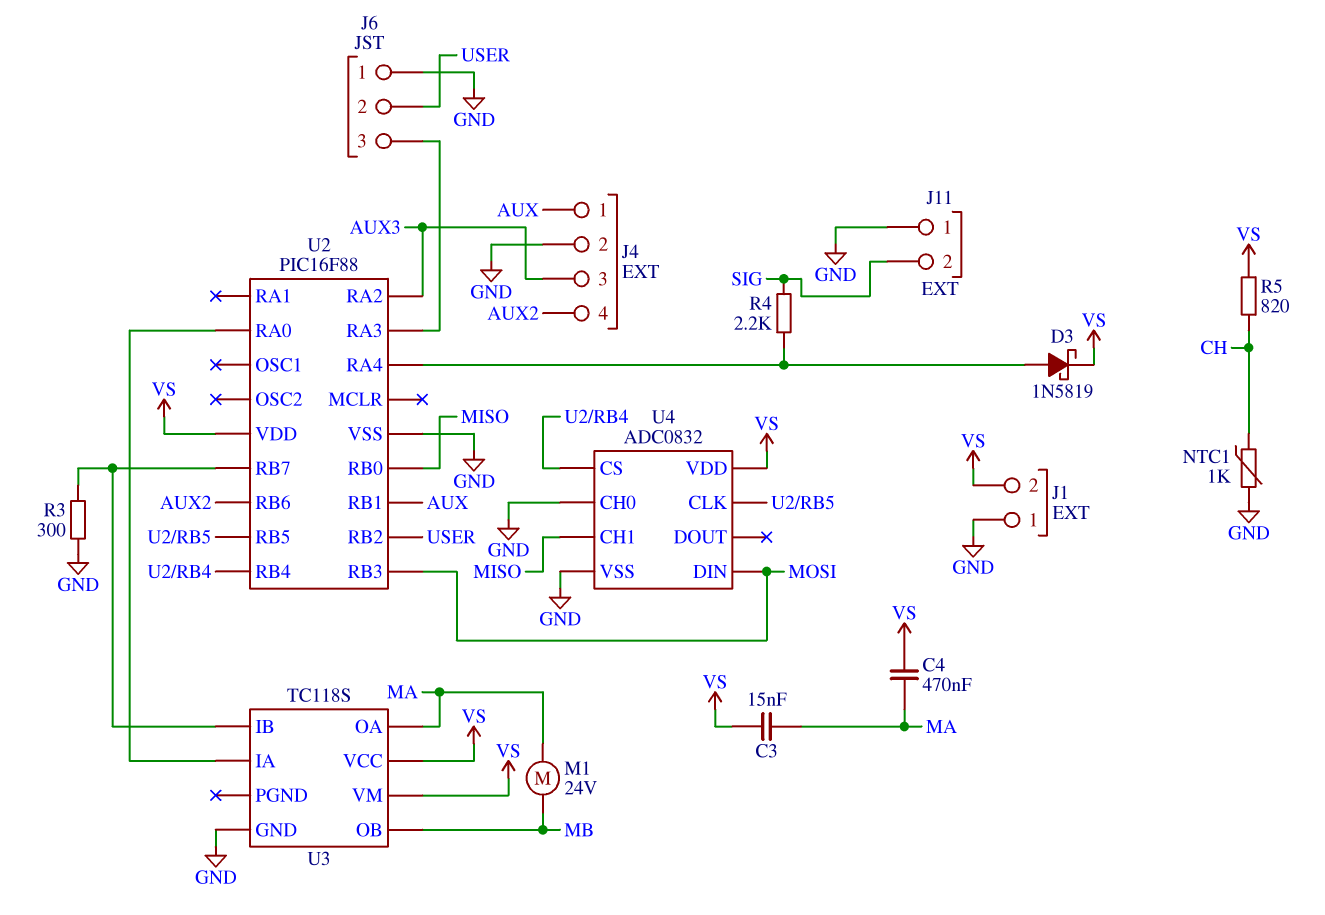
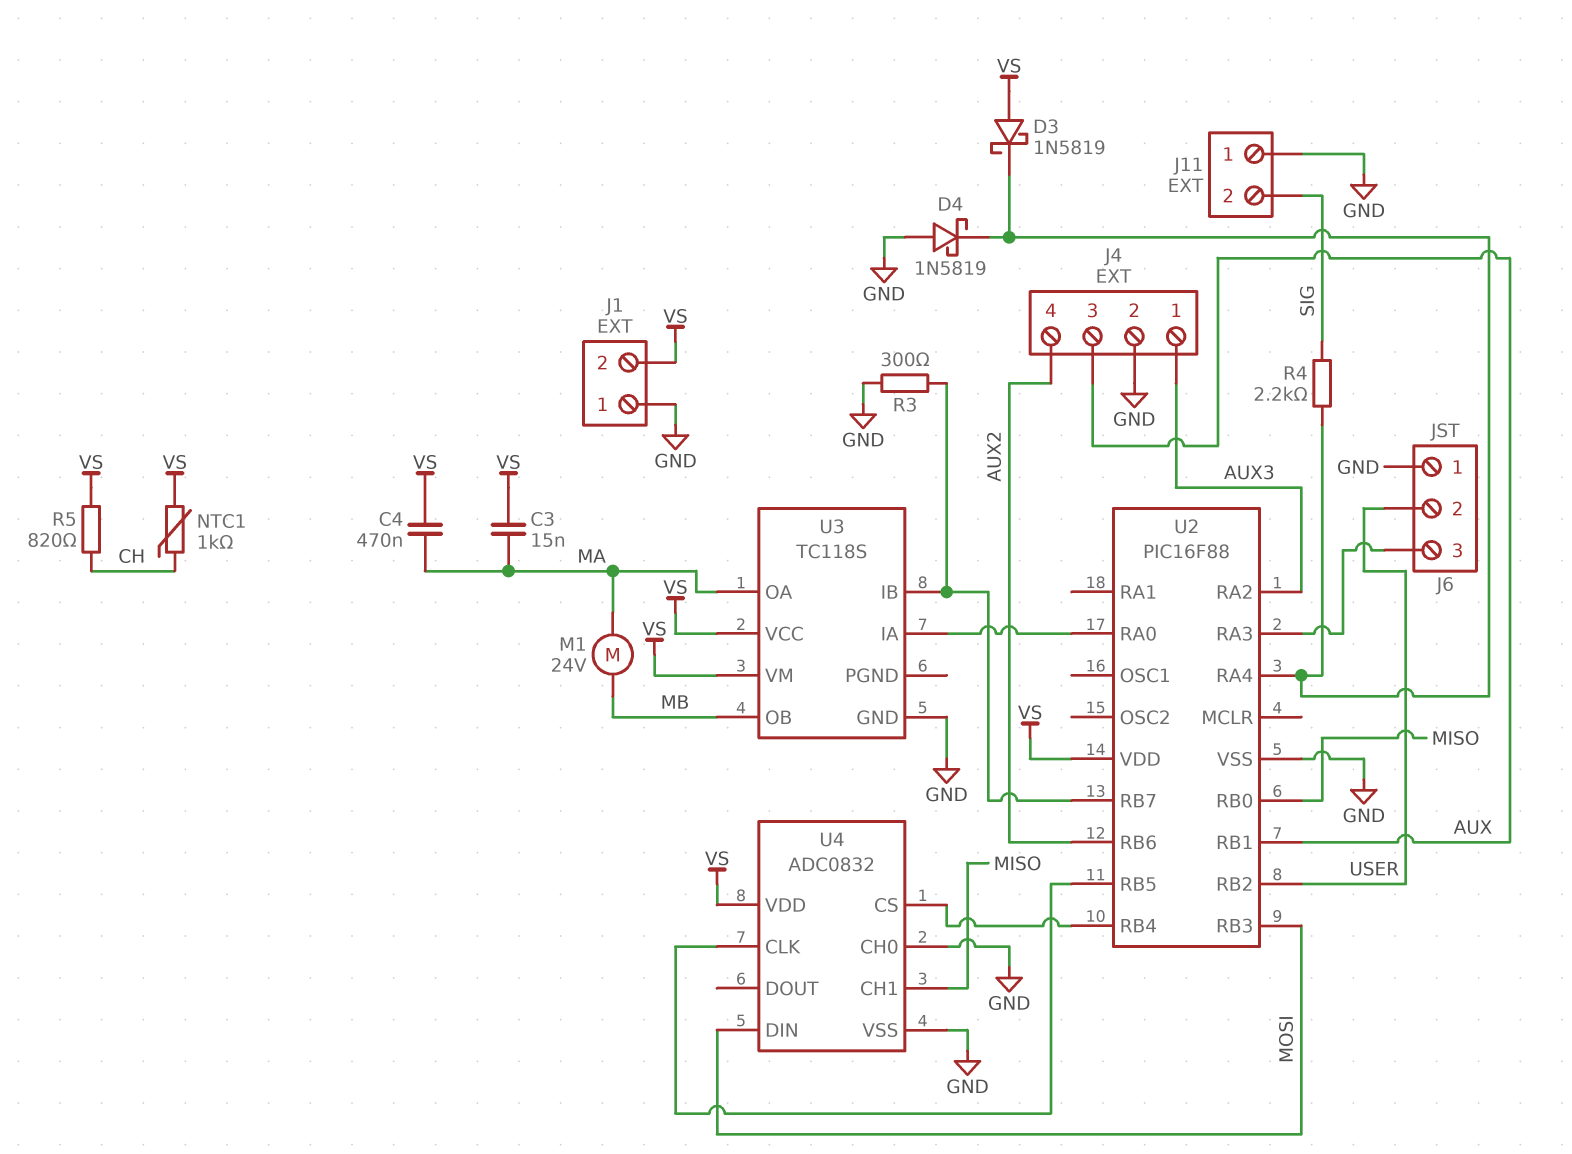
D3: schottky 1N5819 (A U2/RA4, K VS) -> schottky 1N5819 (A VS, K U2/RA4)
D4: none -> schottky 1N5819 (A GND, K U2/RA4)
J4 pin 1: AUX -> AUX3
J4 pin 3: AUX3 -> AUX
NTC1: 1k (CH, GND) -> 1k (CH, VS)

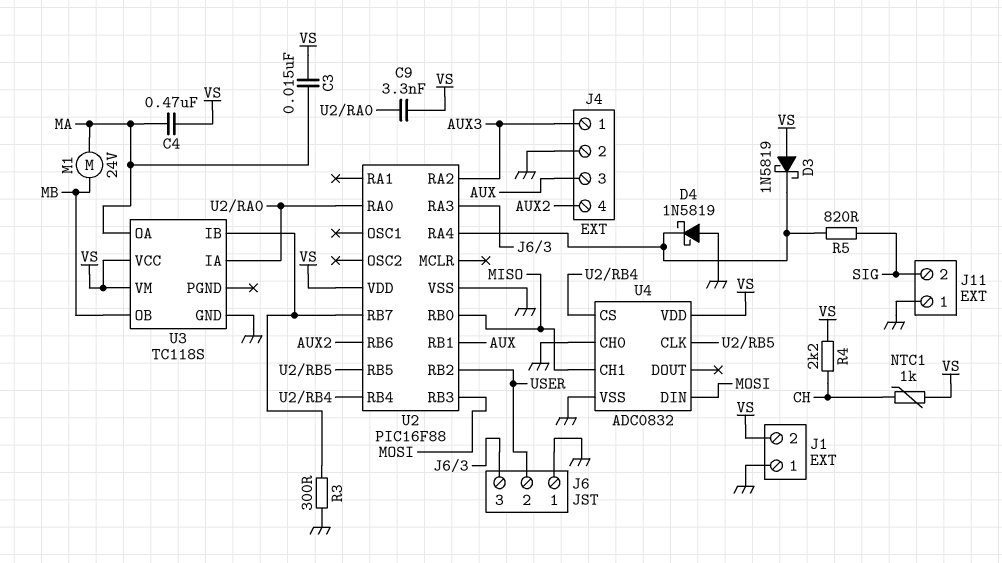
C9: none -> 3.3nF (U2/RA0, VS)
R4: 2.2k (SIG, U2/RA4) -> 2.2k (CH, VS)
R5: 820 (CH, VS) -> 820 (SIG, U2/RA4)

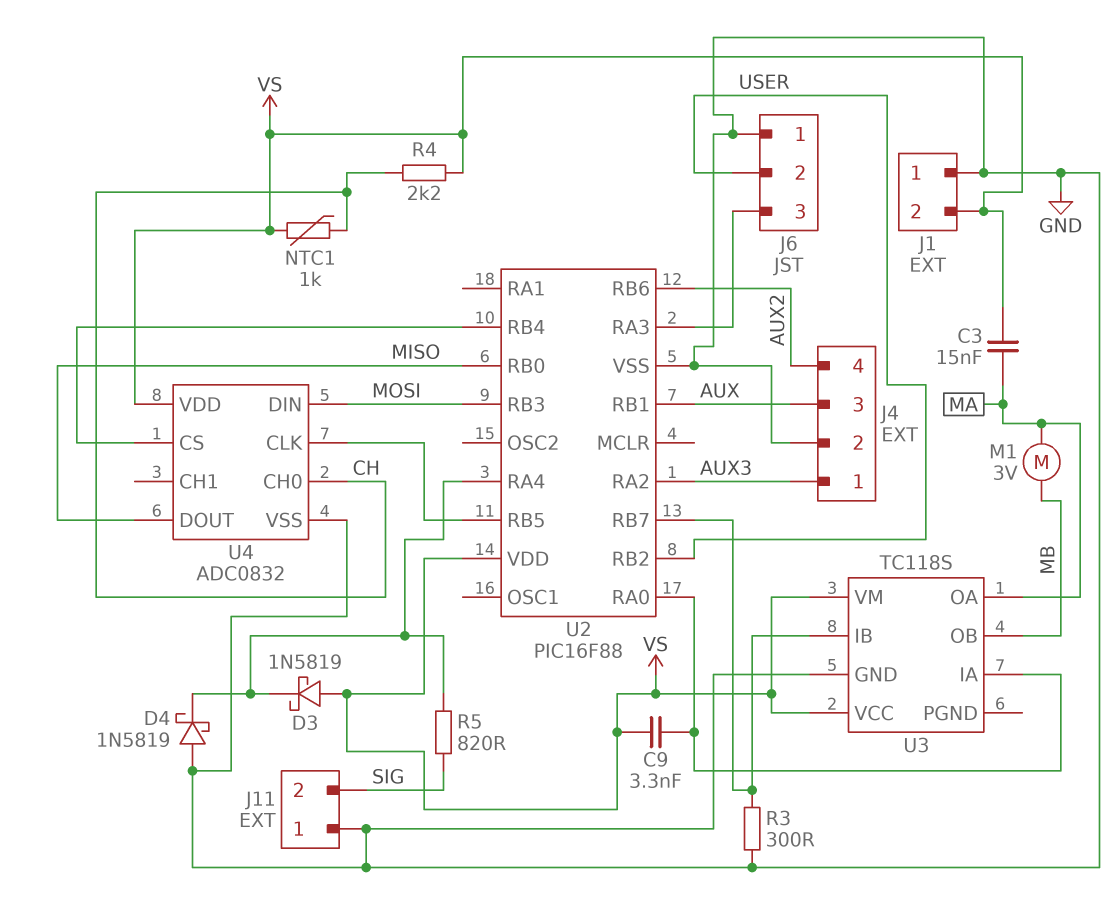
C4: 470nF (MA, VS) -> none
M1: motor 24V (MA, MB) -> motor 3V (MA, MB)
U4 pin CH0: GND -> CH
U4 pin CH1: MISO -> none
U4 pin DOUT: none -> MISO

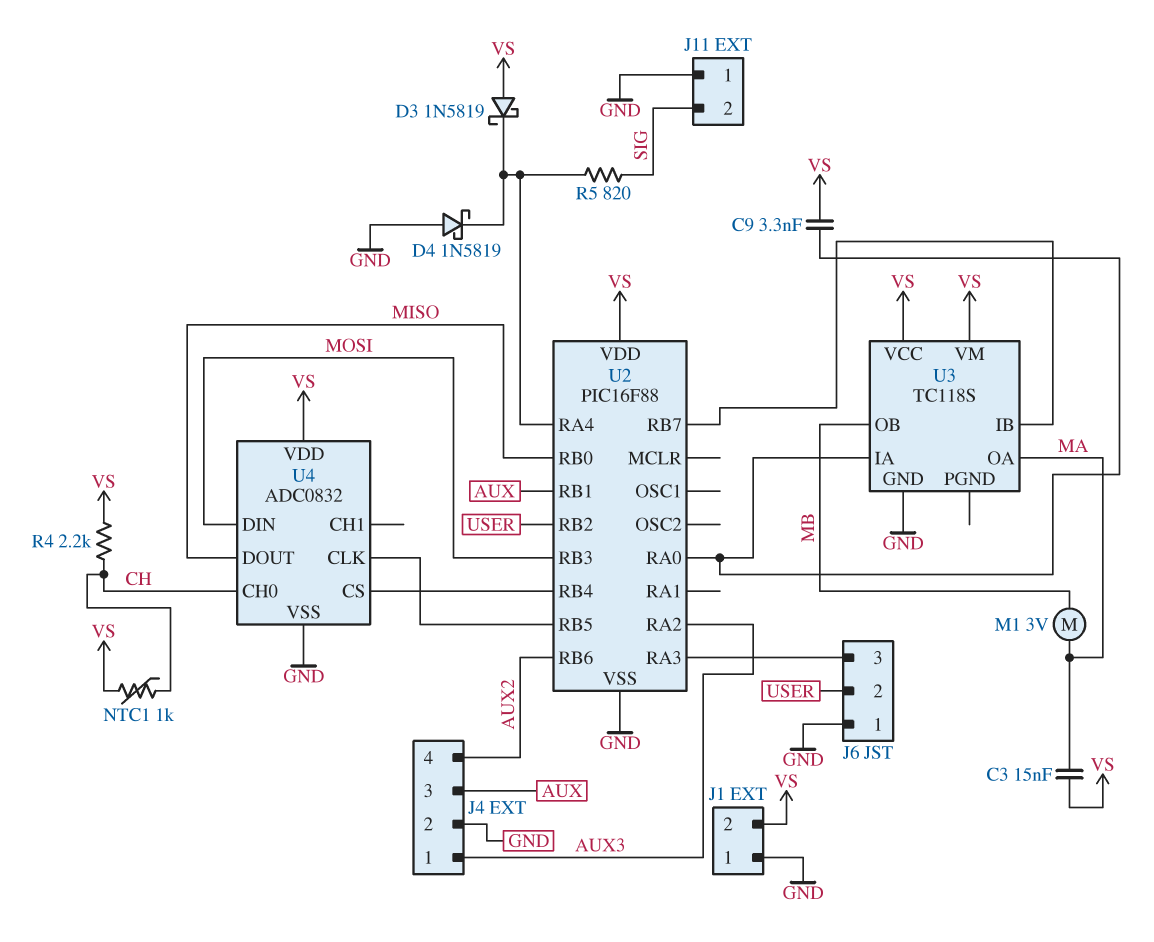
R3: 300 (GND, U2/RB7) -> none

